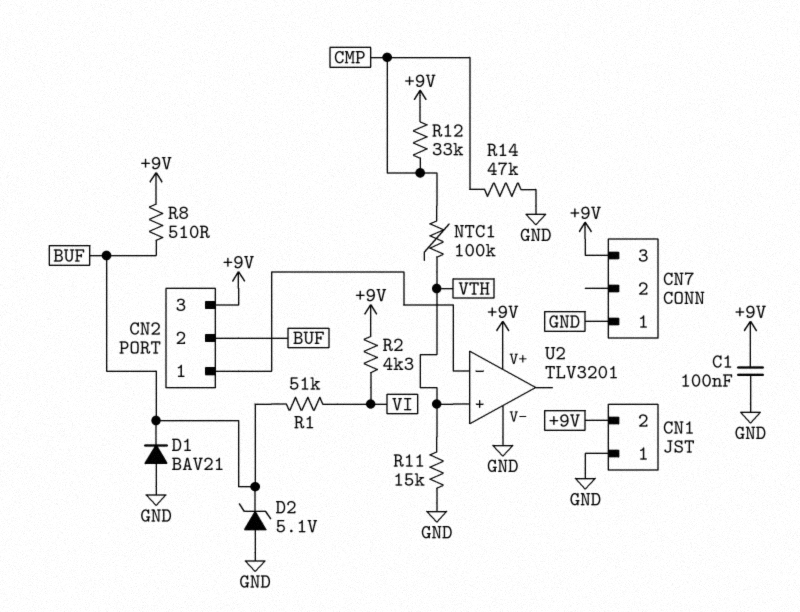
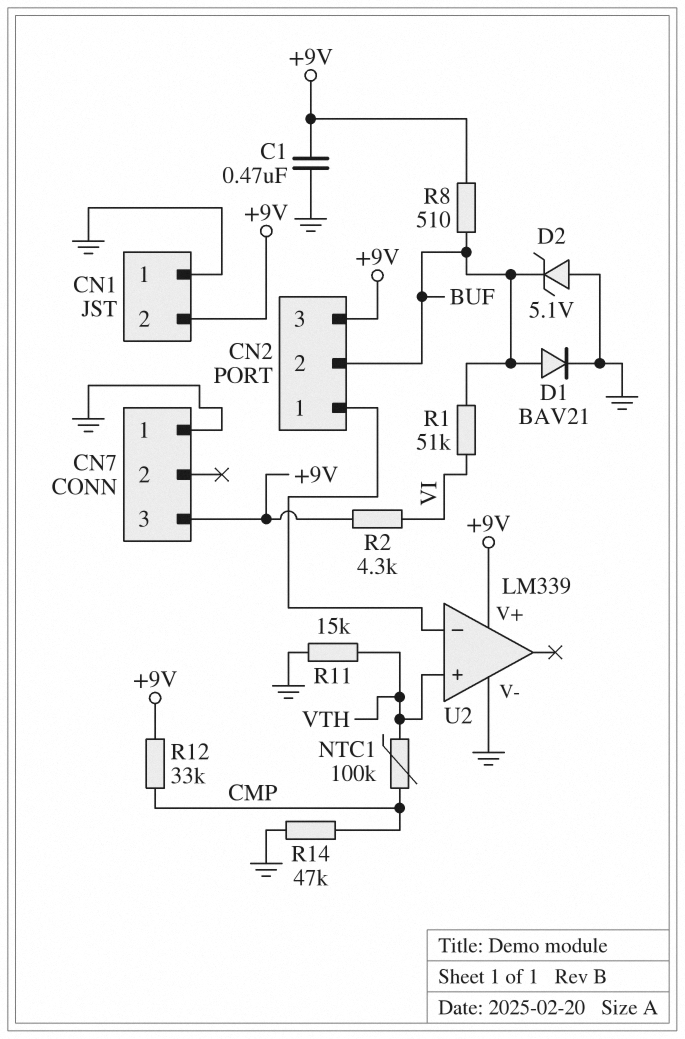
C1: 100nF (+9V, GND) -> 470nF (+9V, GND)
D1: diode BAV21 (A GND, K BUF) -> diode BAV21 (A BUF, K GND)
U2: TLV3201 -> LM339

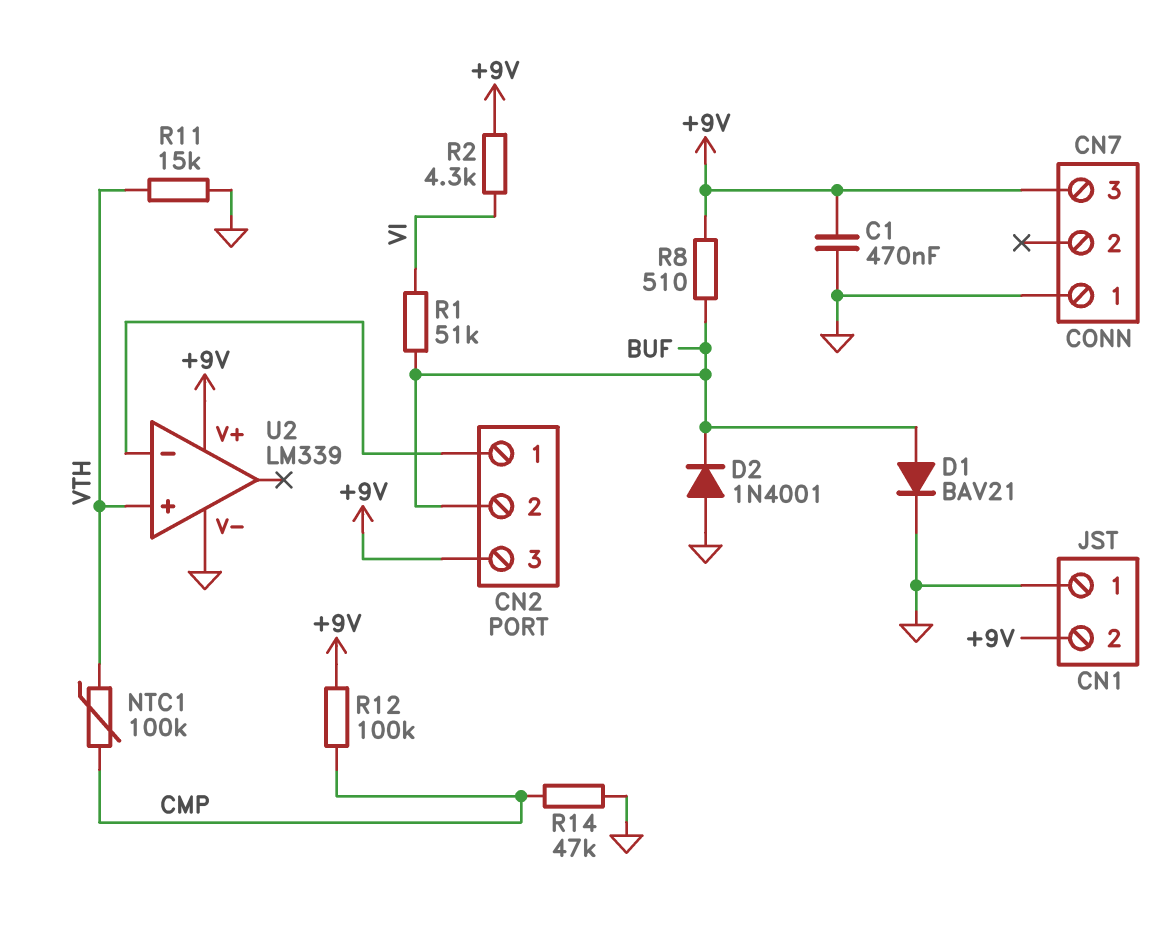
D2: zener 5.1V (A GND, K BUF) -> diode 1N4001 (A GND, K BUF)
R12: 33k (+9V, CMP) -> 100k (+9V, CMP)

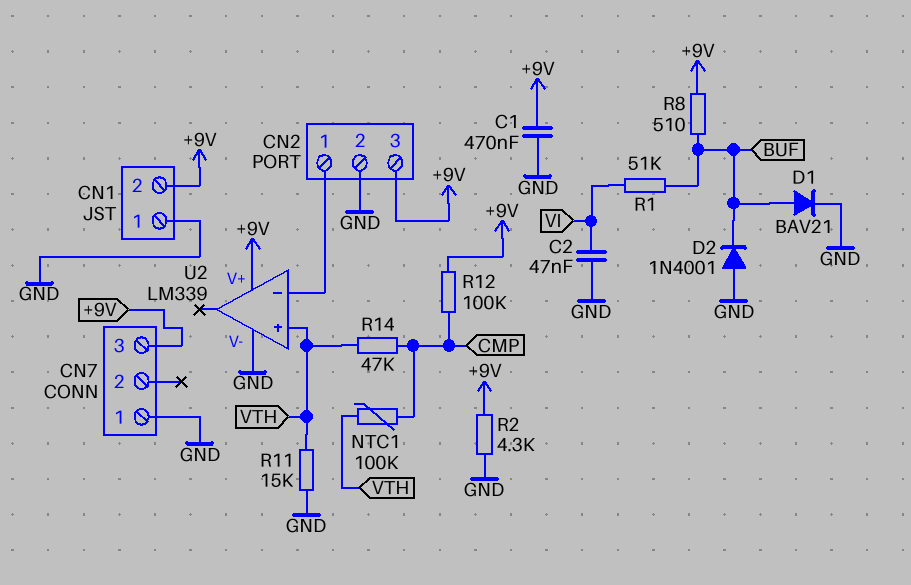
C2: none -> 47nF (GND, VI)
CN2 pin 2: BUF -> GND
R2: 4.3k (+9V, VI) -> 4.3k (+9V, GND)
R14: 47k (CMP, GND) -> 47k (CMP, VTH)

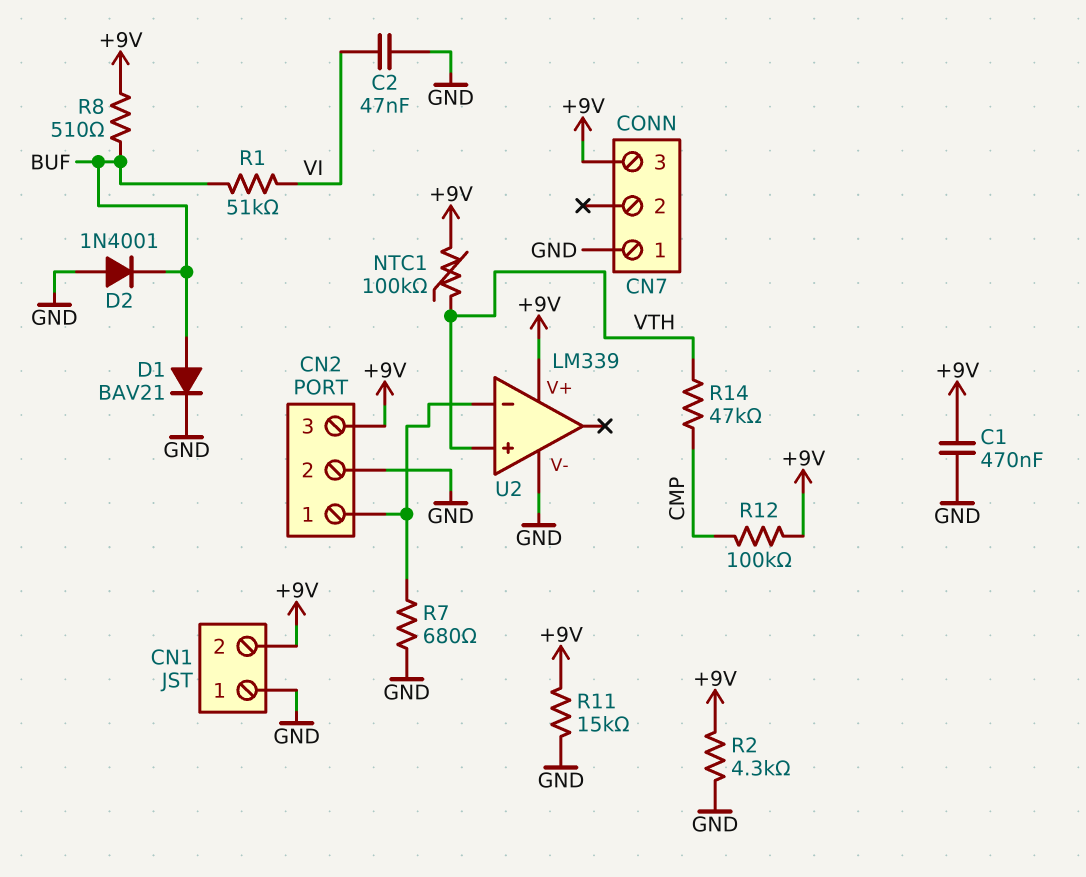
NTC1: 100k (CMP, VTH) -> 100k (+9V, VTH)
R7: none -> 680 (CN2/1, GND)
R11: 15k (GND, VTH) -> 15k (+9V, GND)

